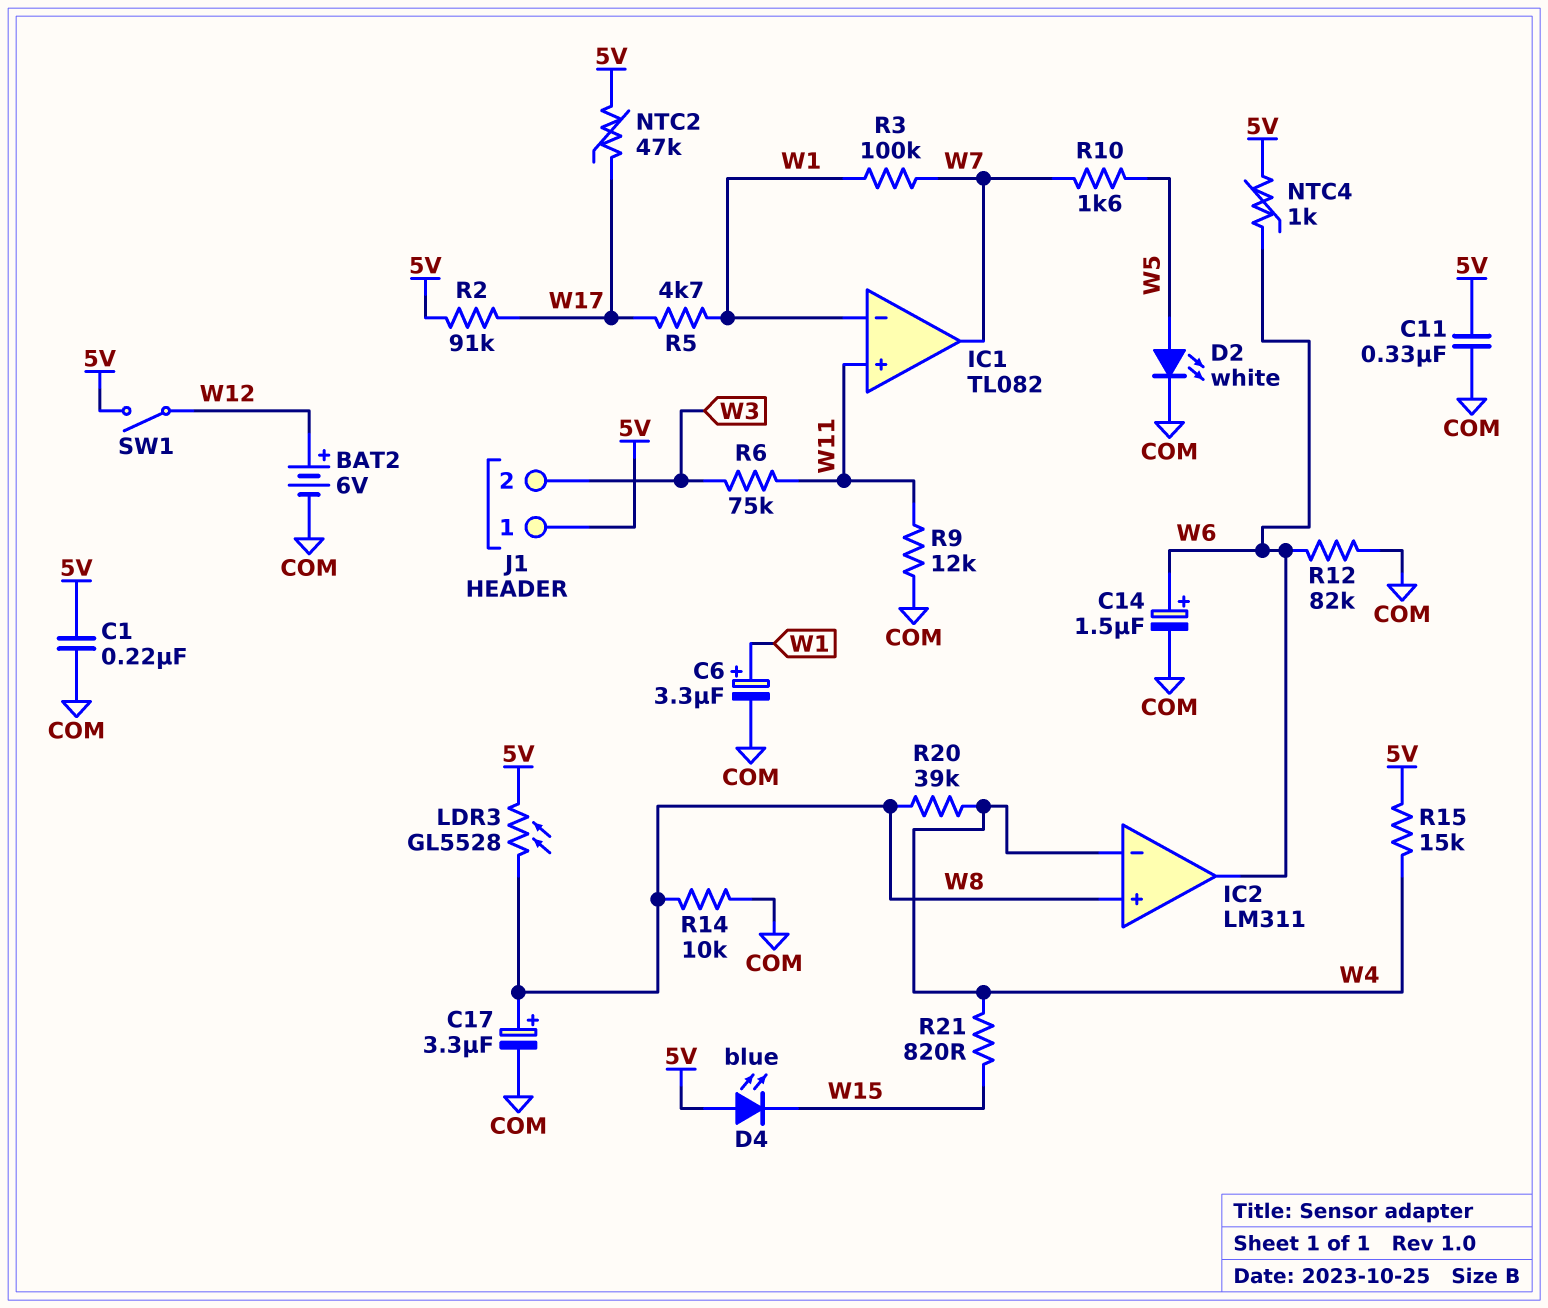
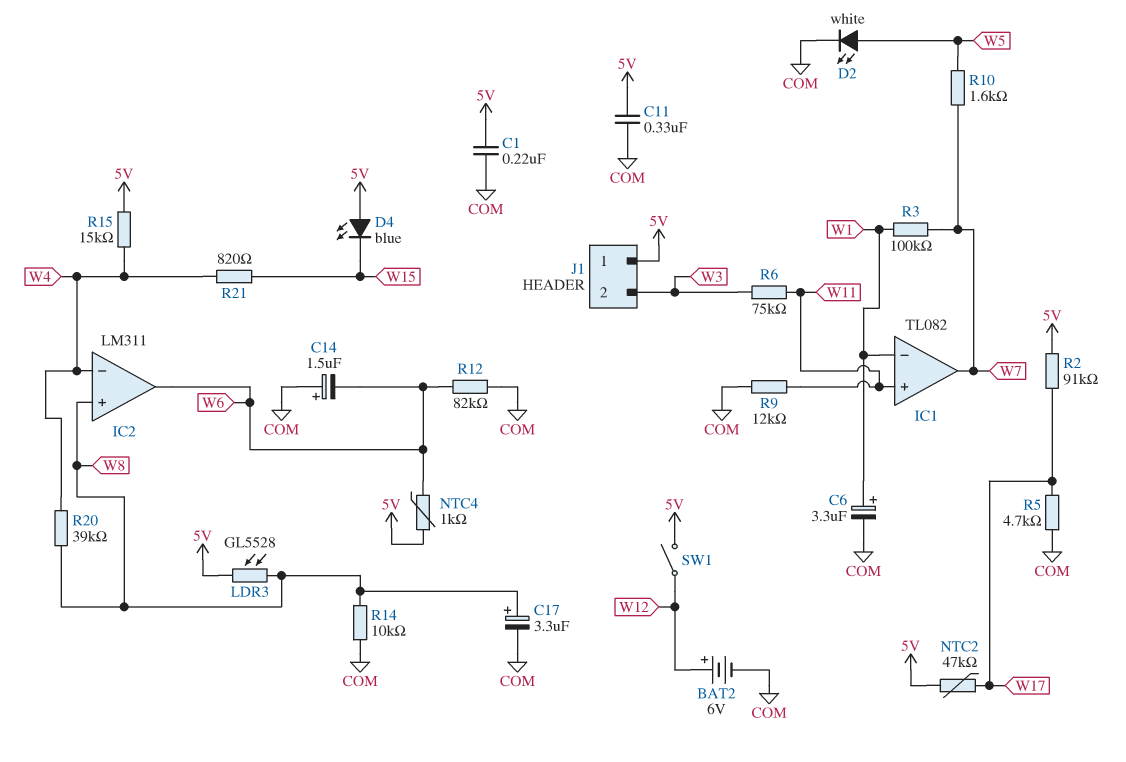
C14: 1.5uF (plus W6, minus COM) -> 1.5uF (plus COM, minus W6)
R5: 4.7k (W1, W17) -> 4.7k (COM, W17)

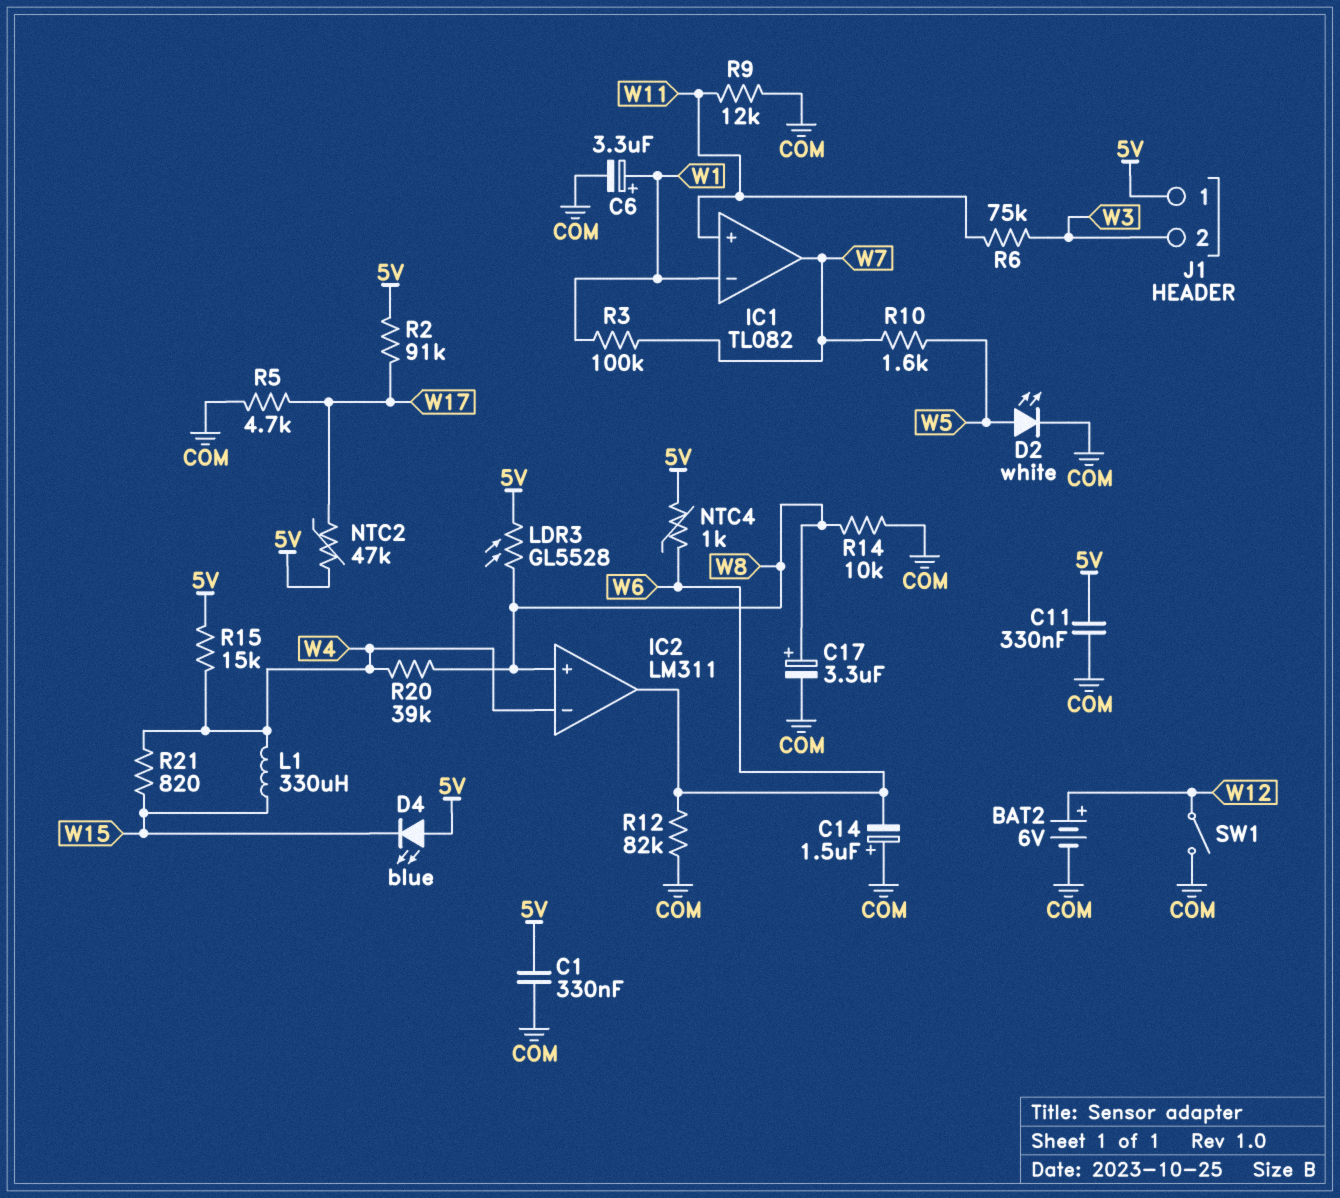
C1: 220nF (5V, COM) -> 330nF (5V, COM)
L1: none -> 330uH (W4, W15)
SW1: switch (5V, W12) -> switch (COM, W12)

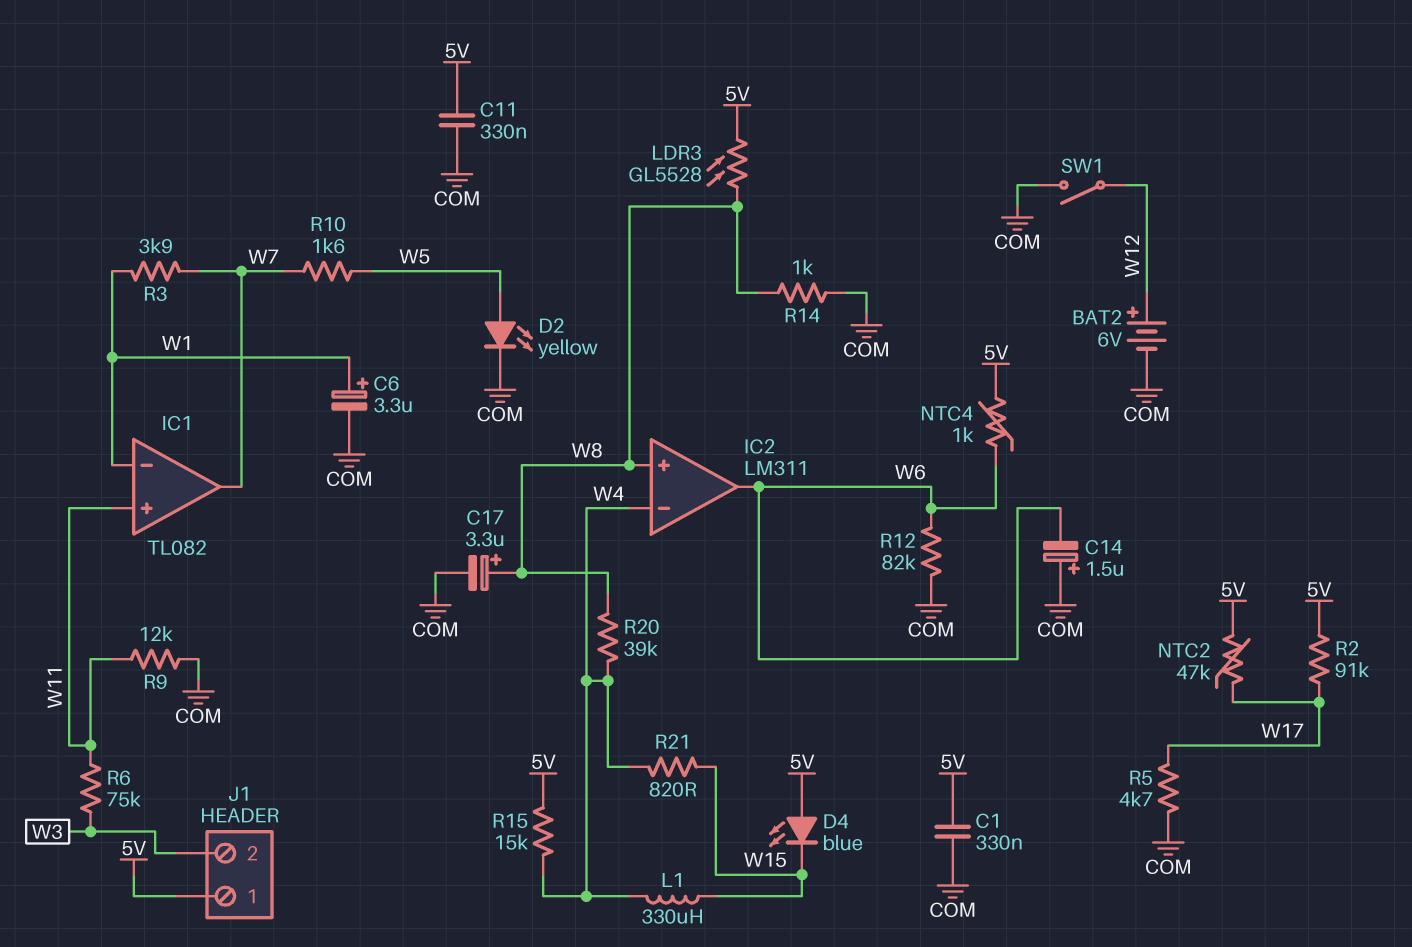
D2: LED white (A W5, K COM) -> LED yellow (A W5, K COM)
R3: 100k (W1, W7) -> 3.9k (W1, W7)
R14: 10k (COM, W8) -> 1k (COM, W8)

